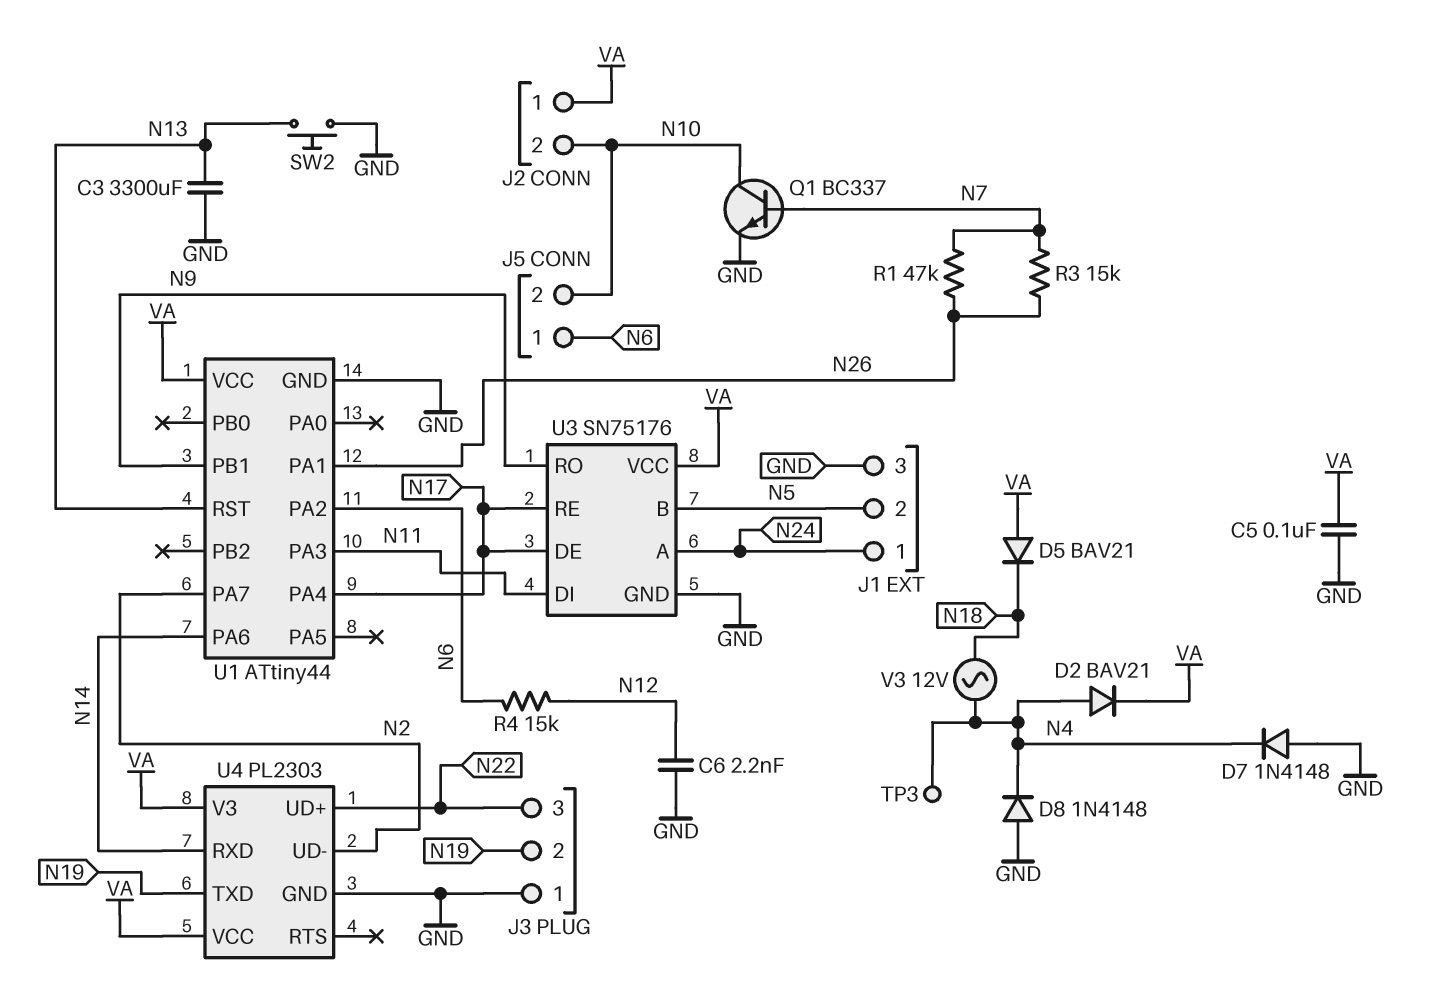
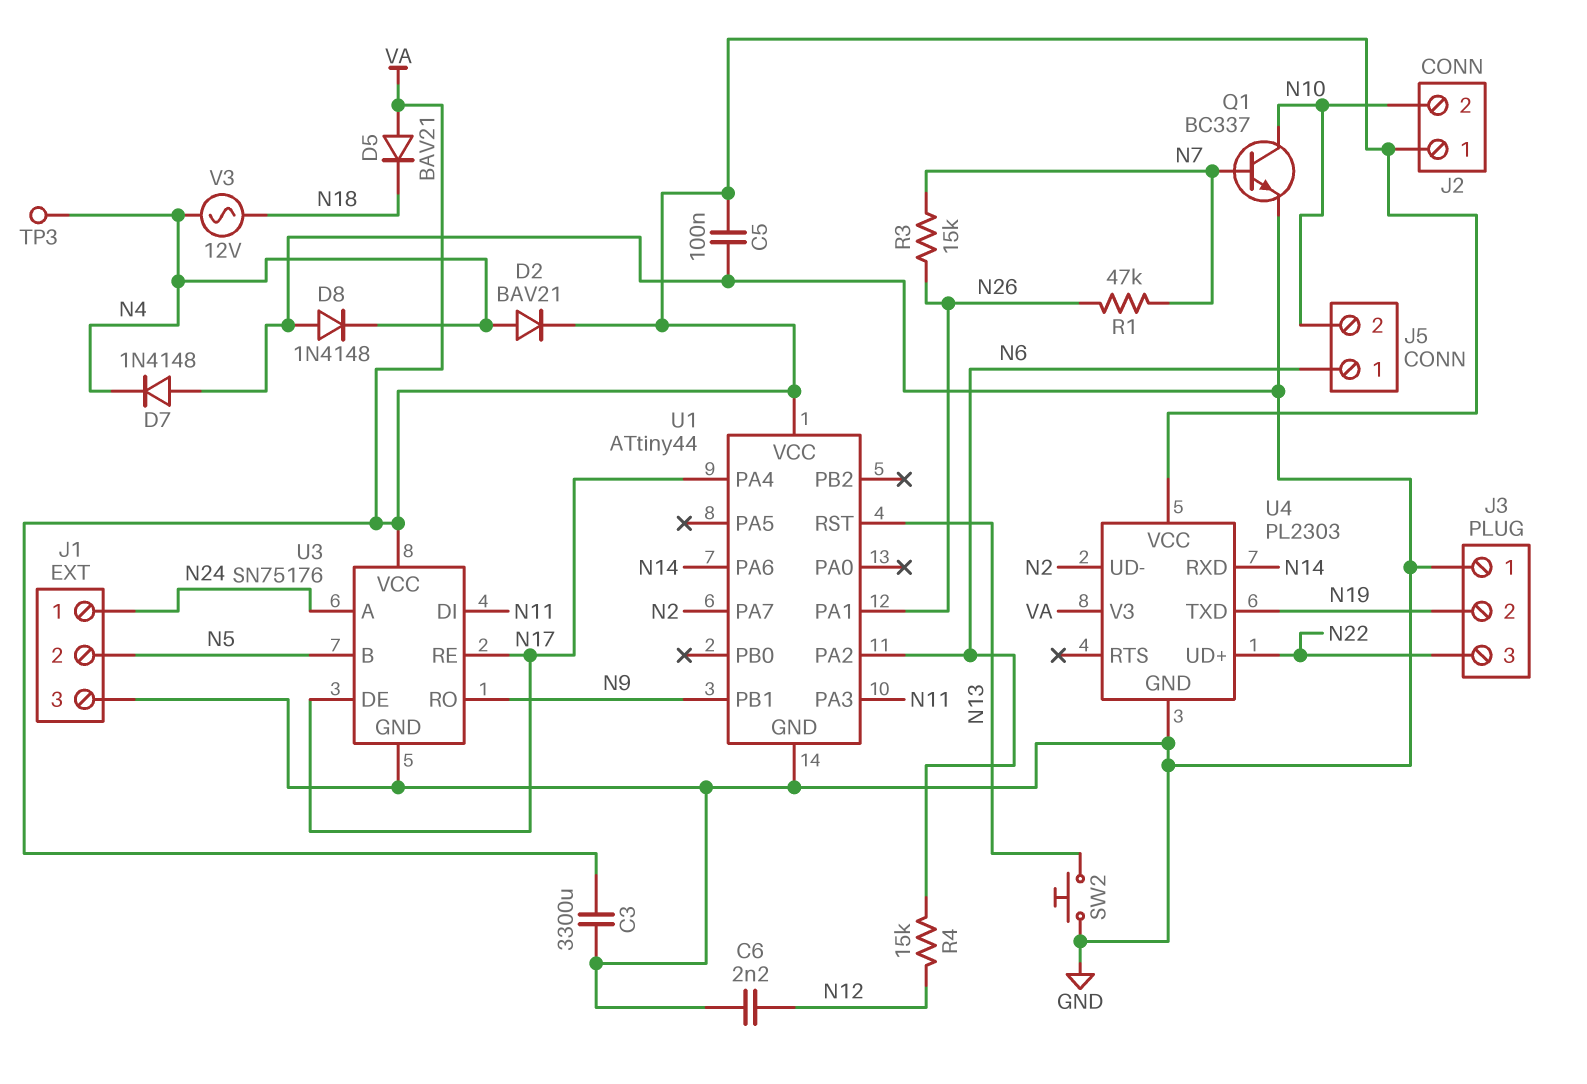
C3: 3300uF (GND, N13) -> 3300uF (GND, VA)

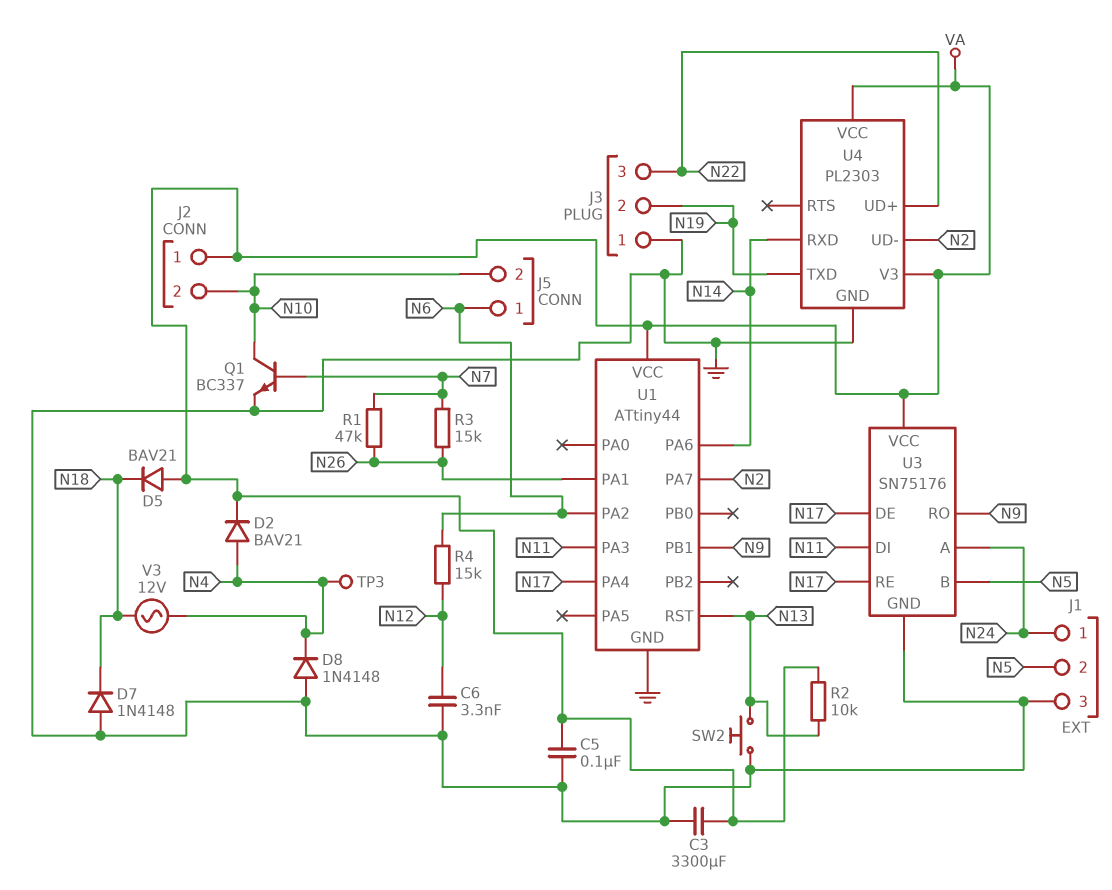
C6: 2.2nF (GND, N12) -> 3.3nF (GND, N12)
D7: diode 1N4148 (A GND, K N4) -> diode 1N4148 (A GND, K N18)
R2: none -> 10k (N13, VA)

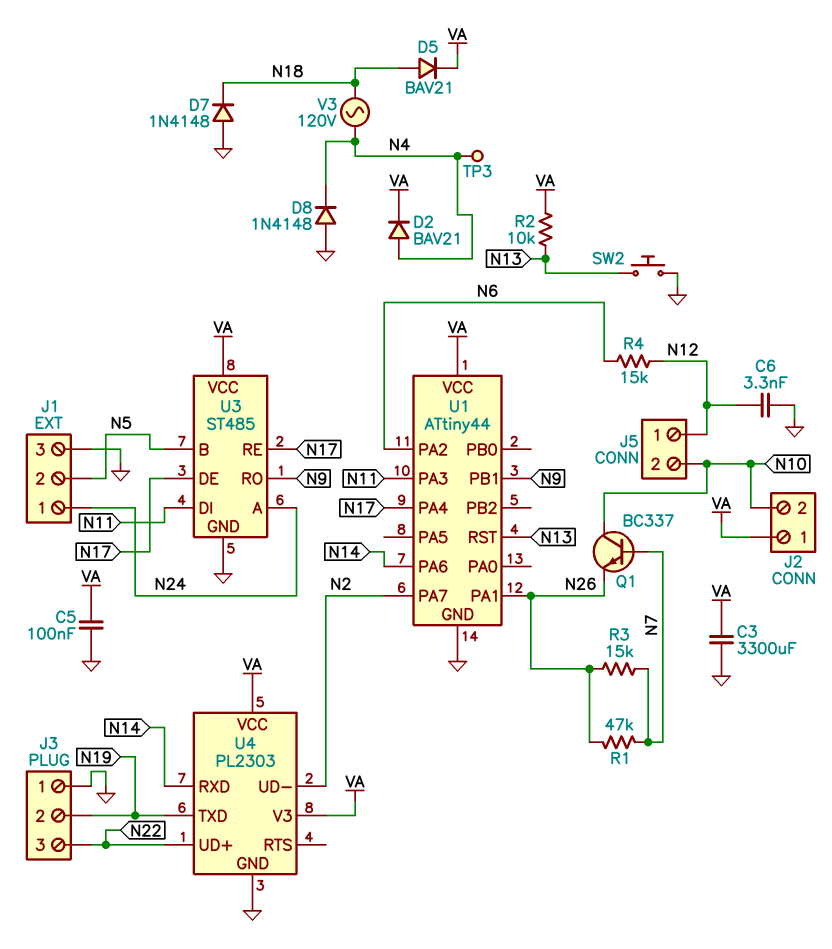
D5: diode BAV21 (A VA, K N18) -> diode BAV21 (A N18, K VA)
J5 pin 1: N6 -> N12
Q1: NPN BC337 (B N7, C N10, E GND) -> NPN BC337 (B N7, C N10, E N26)
U3: SN75176 -> ST485
V3: AC 12V (N4, N18) -> AC 120V (N4, N18)

